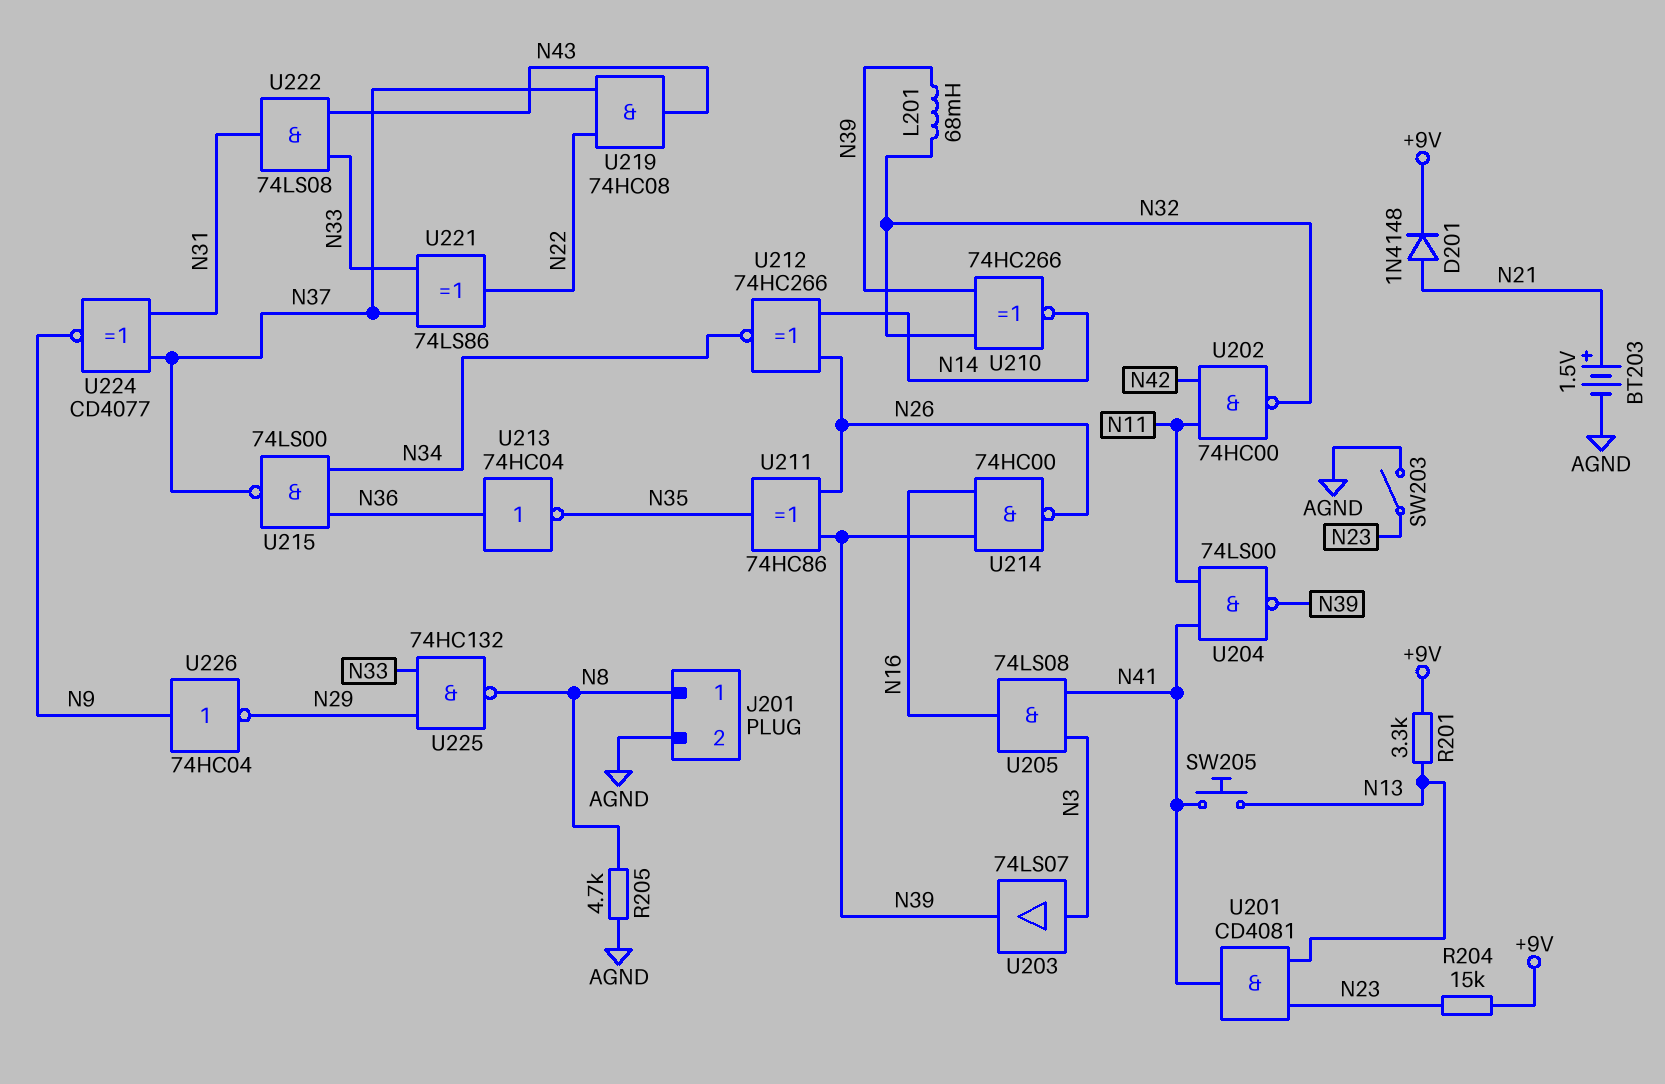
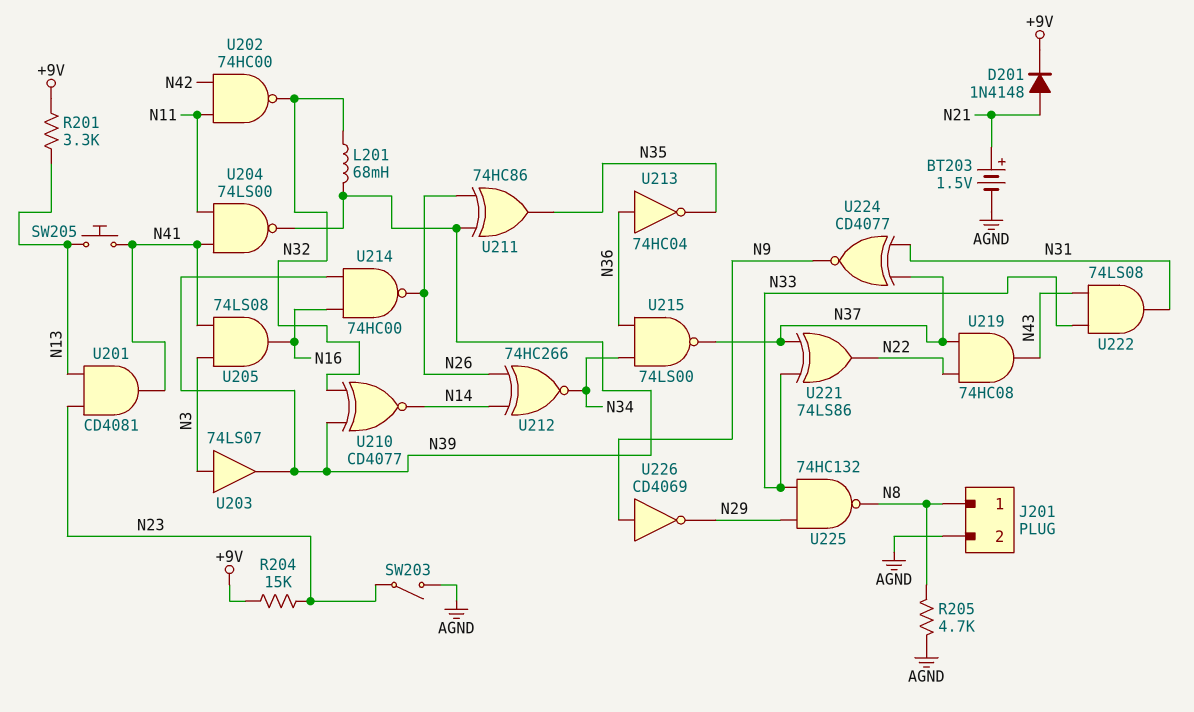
U210: XNOR 74HC266 (in N32, in N39, out N14) -> XNOR CD4077 (in N32, in N39, out N14)
U226: NOT 74HC04 (in N9, out N29) -> NOT CD4069 (in N9, out N29)

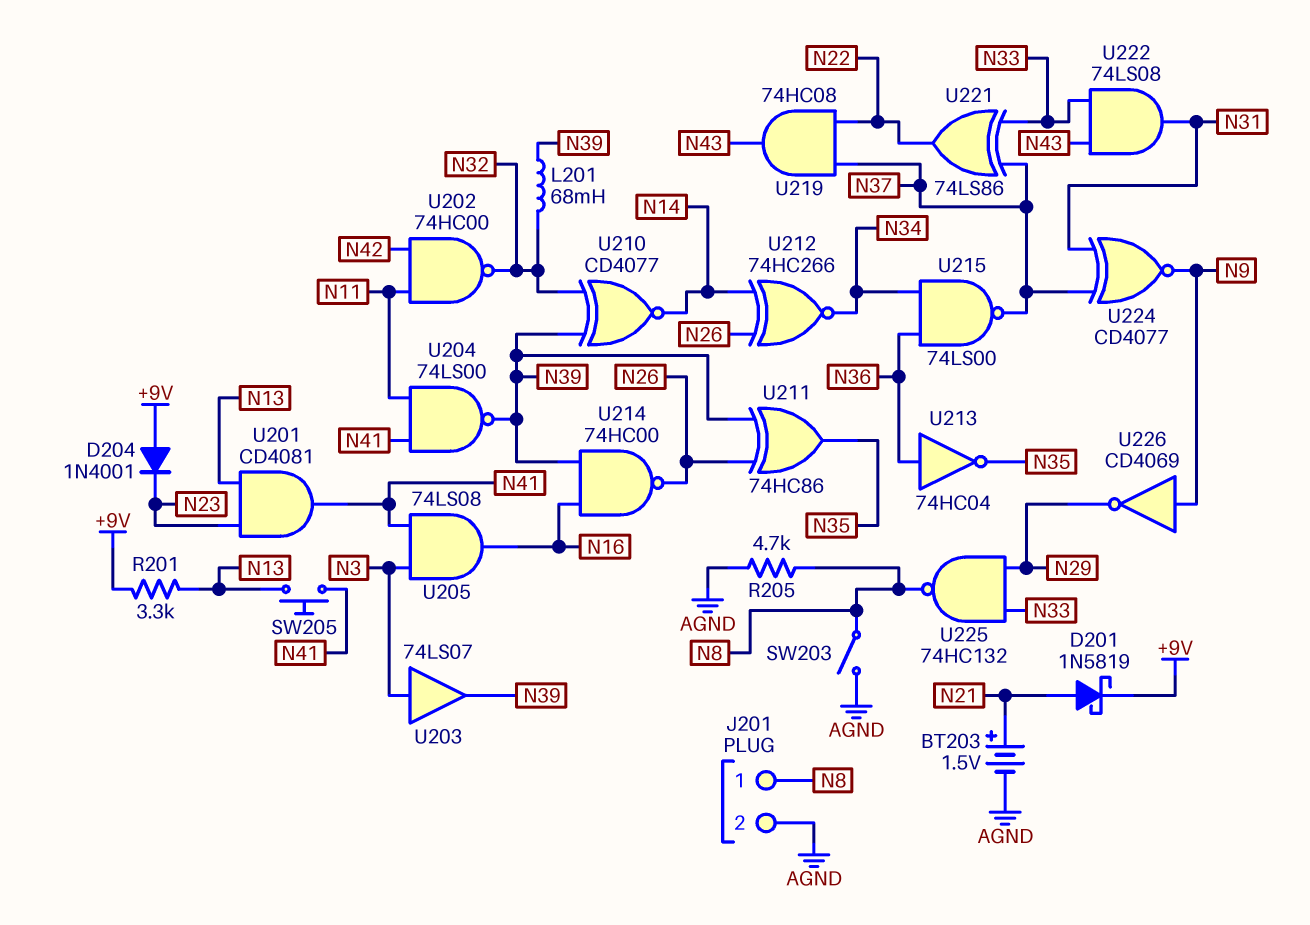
D201: diode 1N4148 (A N21, K +9V) -> schottky 1N5819 (A N21, K +9V)
D204: none -> diode 1N4001 (A +9V, K N23)
R204: 15k (+9V, N23) -> none
SW203: switch (AGND, N23) -> switch (AGND, N8)

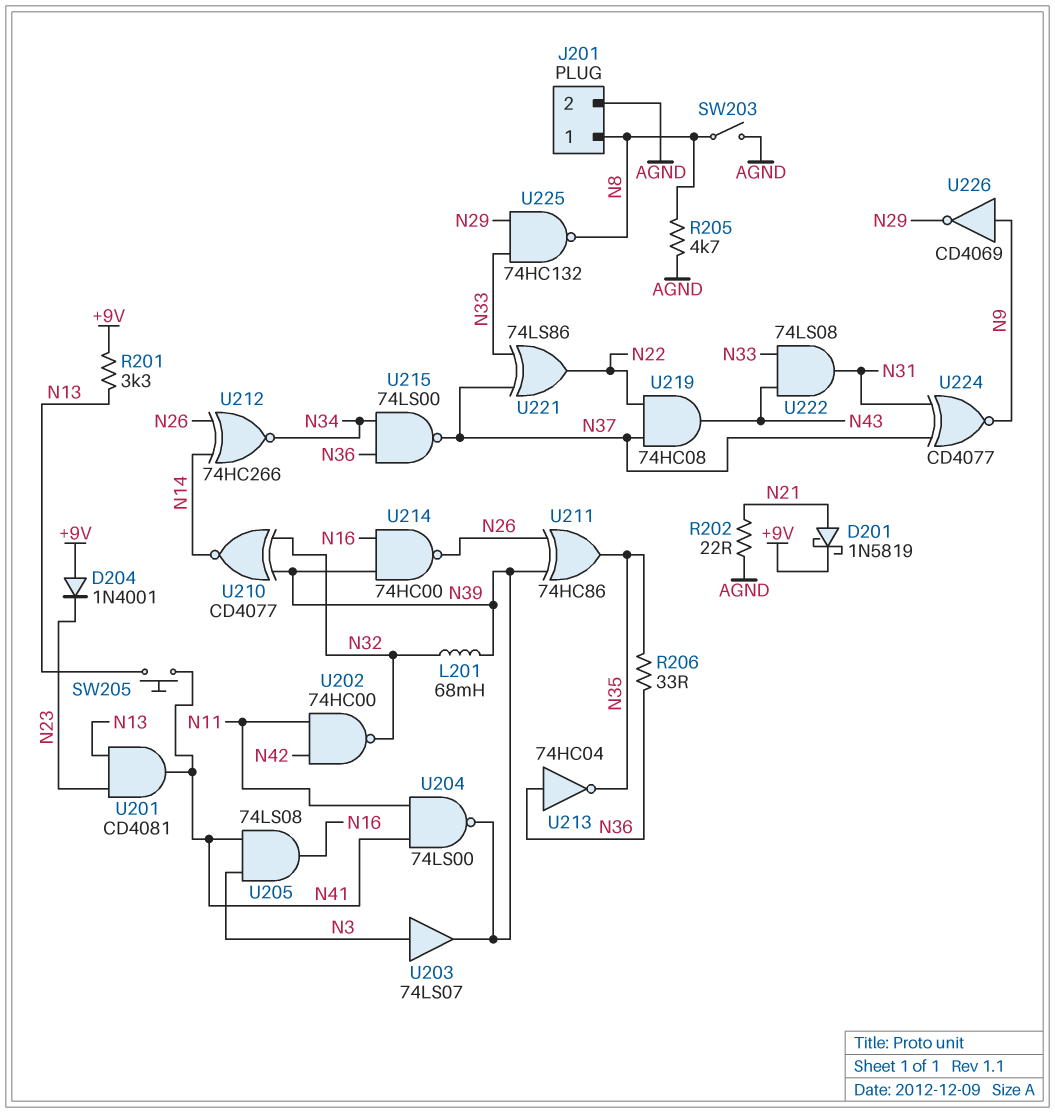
BT203: 1.5V (plus N21, minus AGND) -> none
R202: none -> 22 (AGND, N21)
R206: none -> 33 (N35, N36)

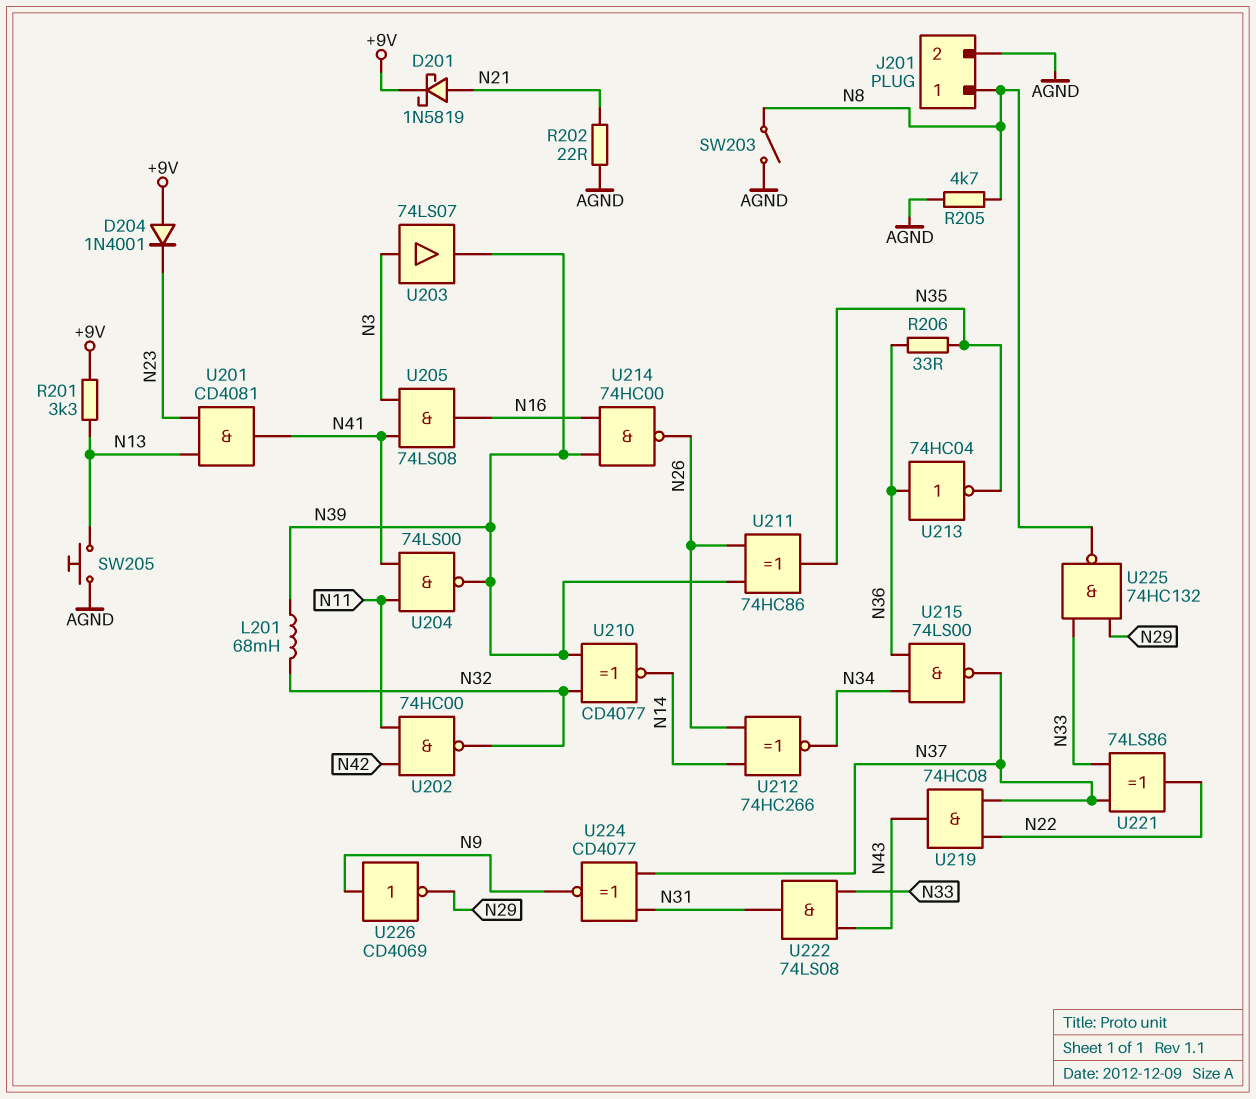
SW205: button (N13, N41) -> button (AGND, N13)

